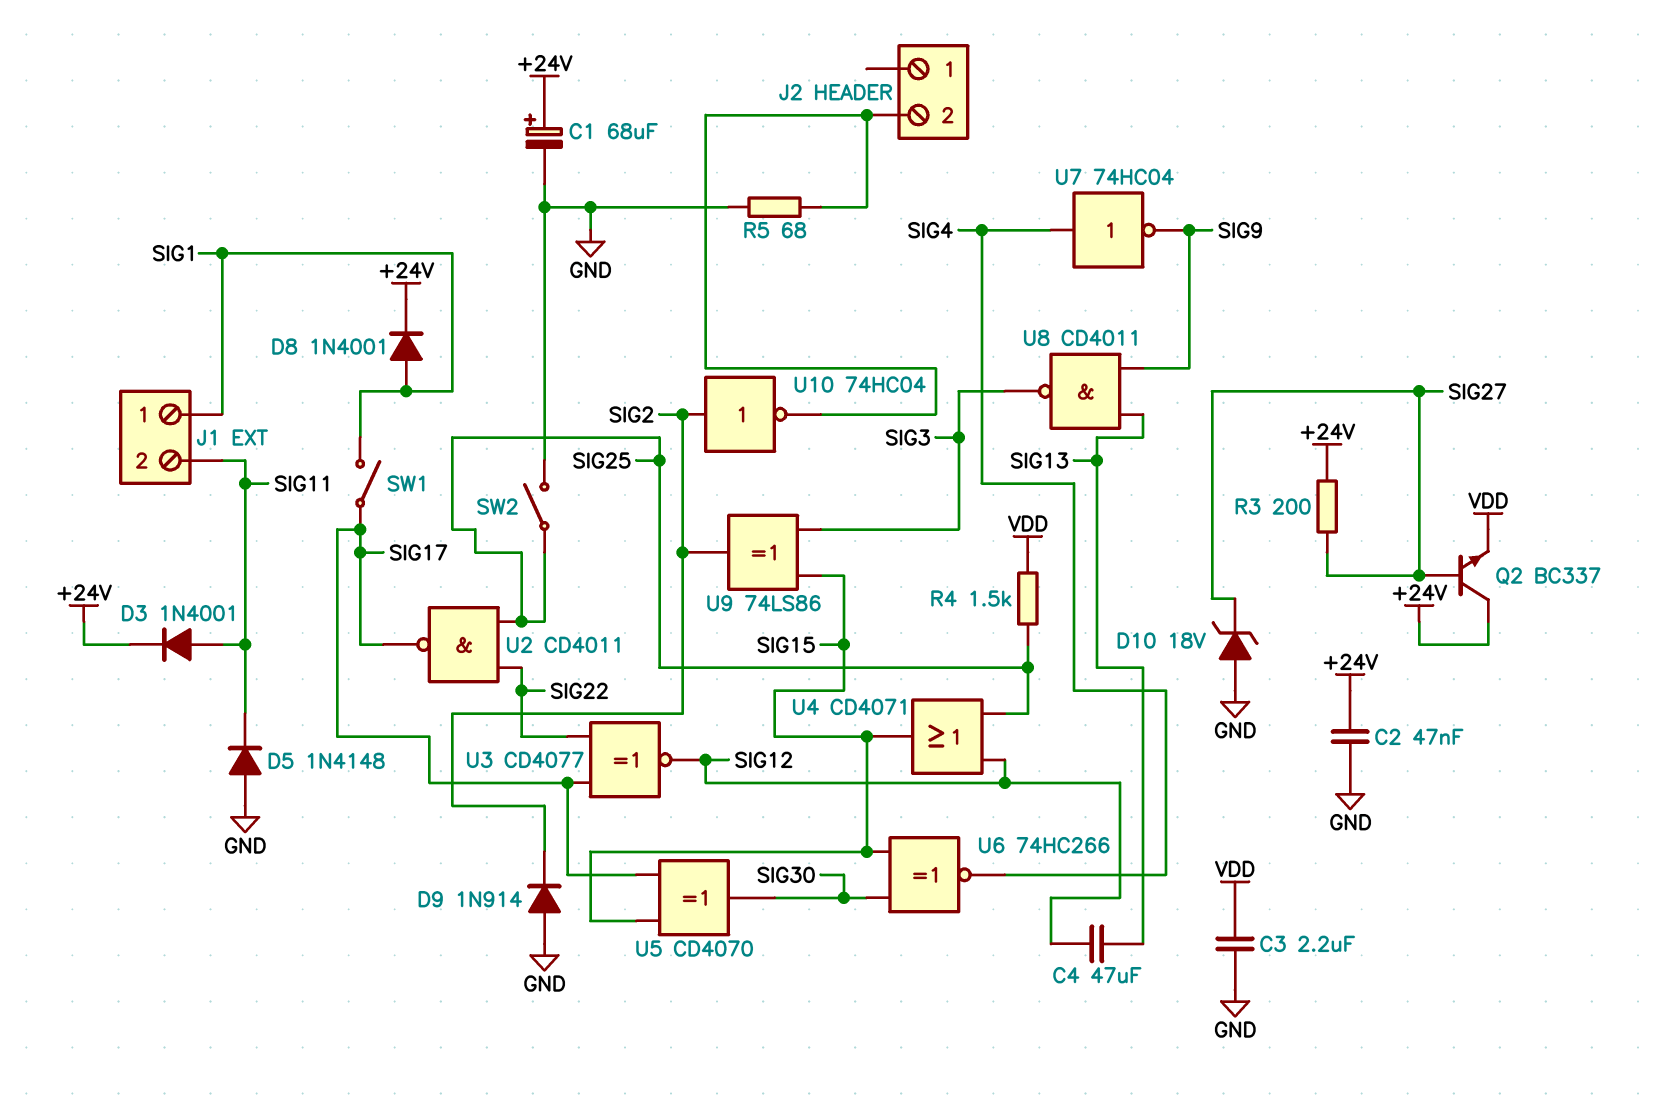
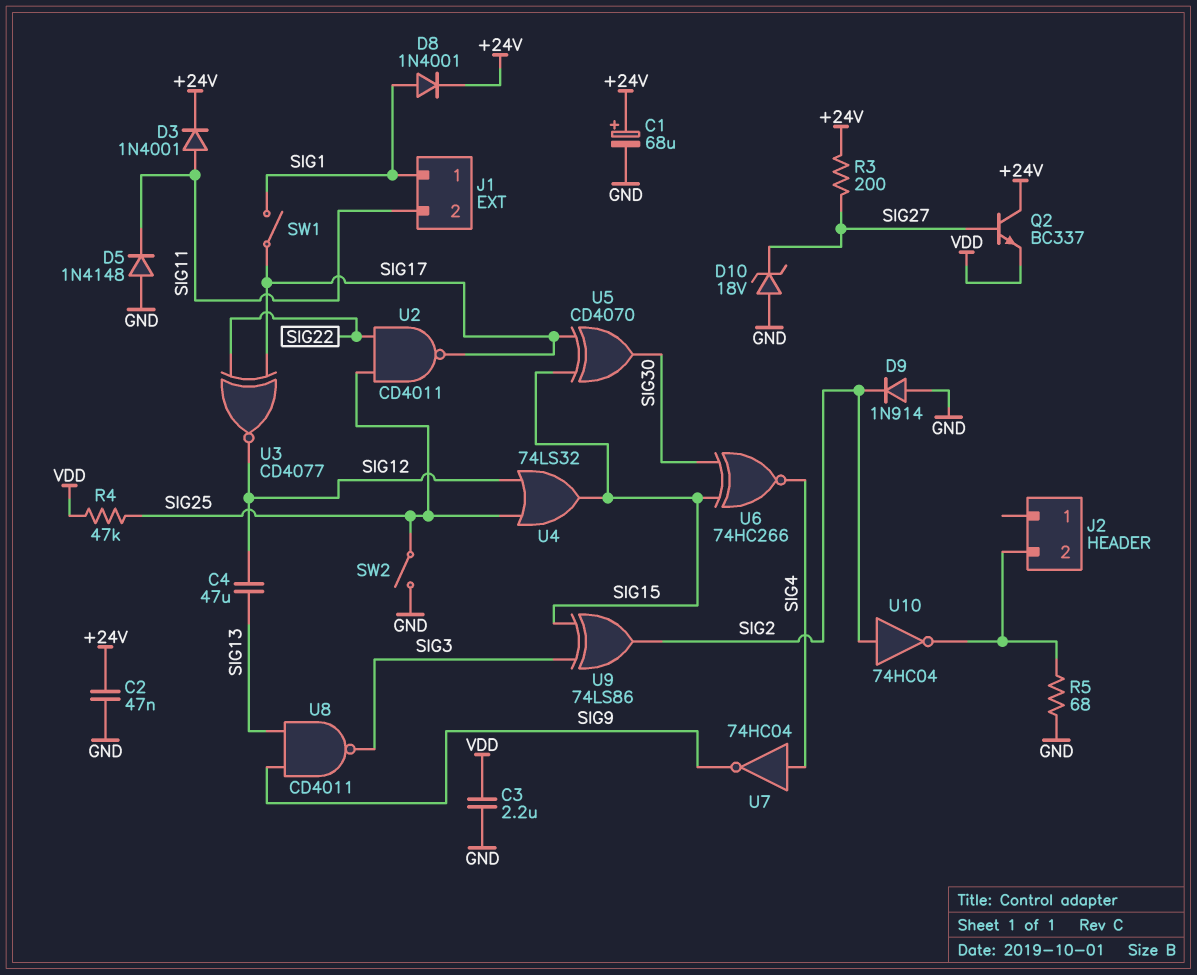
R4: 1.5k (SIG25, VDD) -> 47k (SIG25, VDD)
U4: OR CD4071 (in SIG12, in SIG25, out SIG15) -> OR 74LS32 (in SIG12, in SIG25, out SIG15)

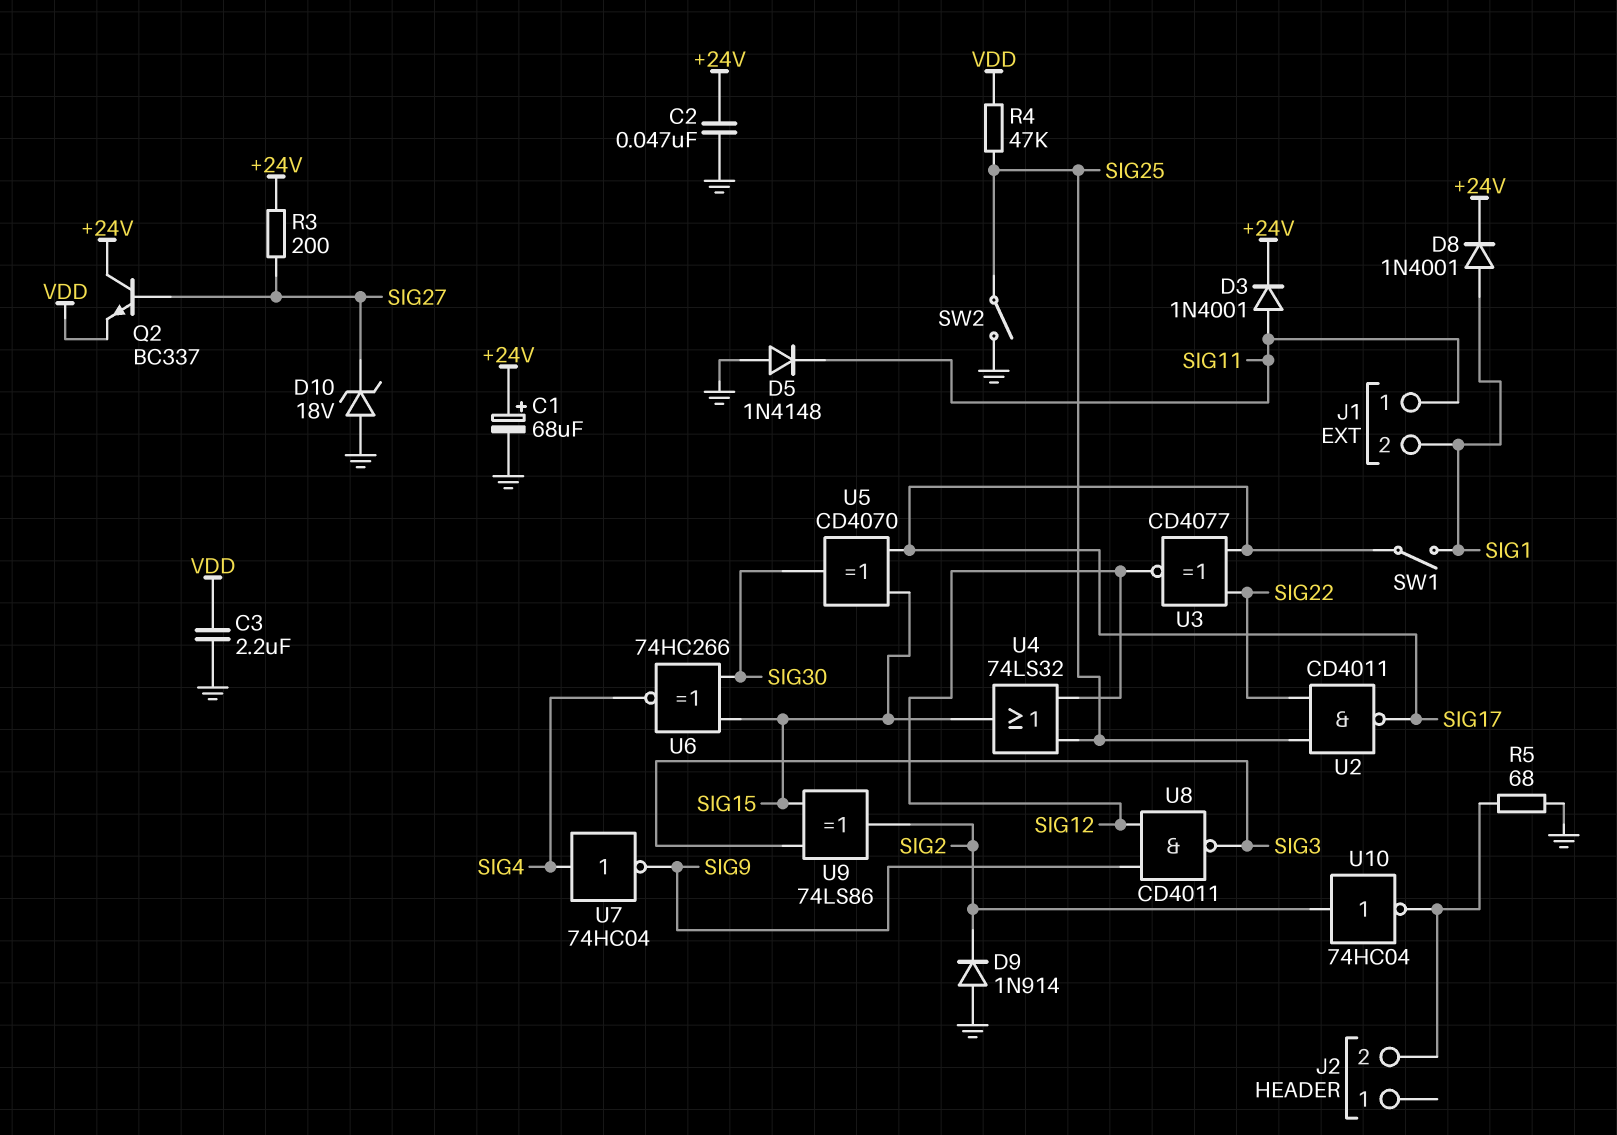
C4: 47uF (SIG12, SIG13) -> none
J1 pin 1: SIG1 -> SIG11
J1 pin 2: SIG11 -> SIG1
U8: NAND CD4011 (in SIG9, in SIG13, out SIG3) -> NAND CD4011 (in SIG9, in SIG12, out SIG3)

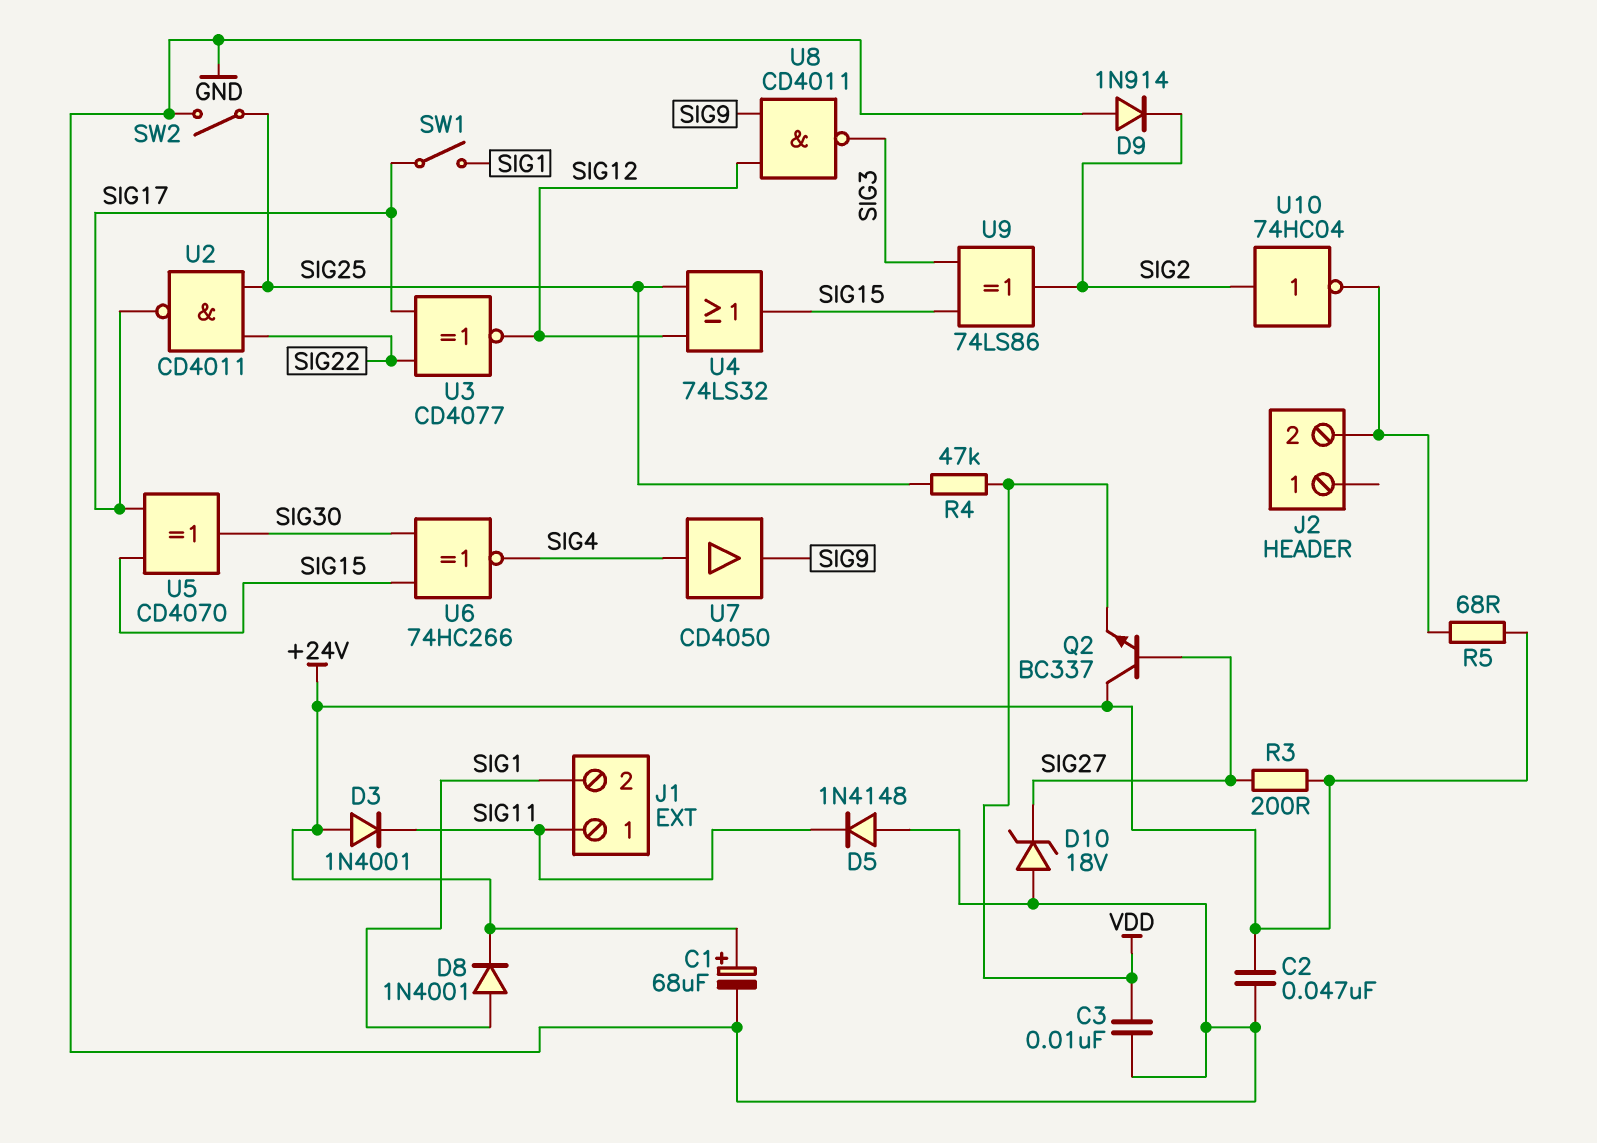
C3: 2.2uF (GND, VDD) -> 10nF (GND, VDD)
D3: diode 1N4001 (A SIG11, K +24V) -> diode 1N4001 (A +24V, K SIG11)
R5: 68 (GND, J2/2) -> 68 (+24V, J2/2)
U7: NOT 74HC04 (in SIG4, out SIG9) -> buffer CD4050 (in SIG4, out SIG9)

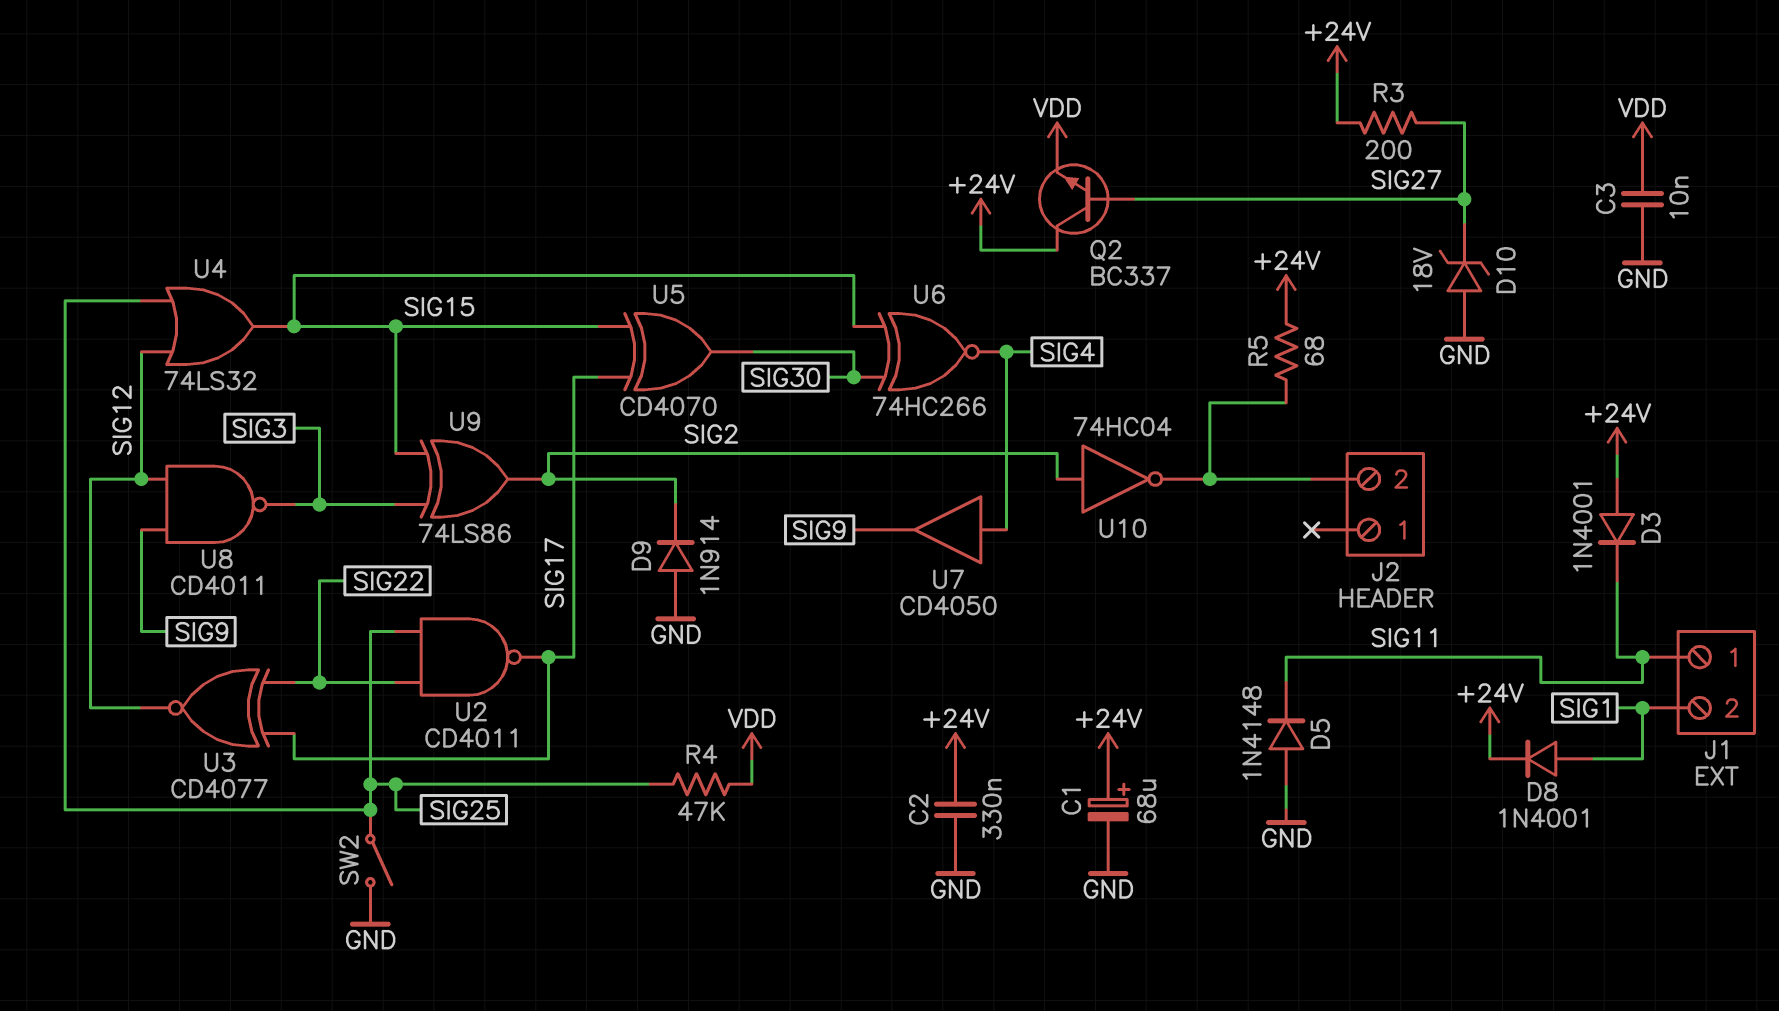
C2: 47nF (+24V, GND) -> 330nF (+24V, GND)
SW1: switch (SIG1, SIG17) -> none

